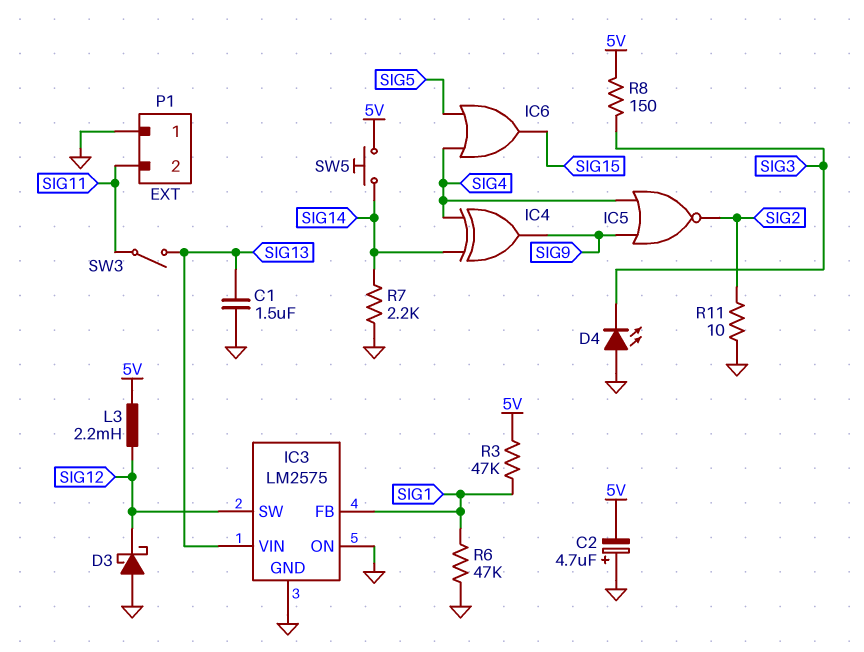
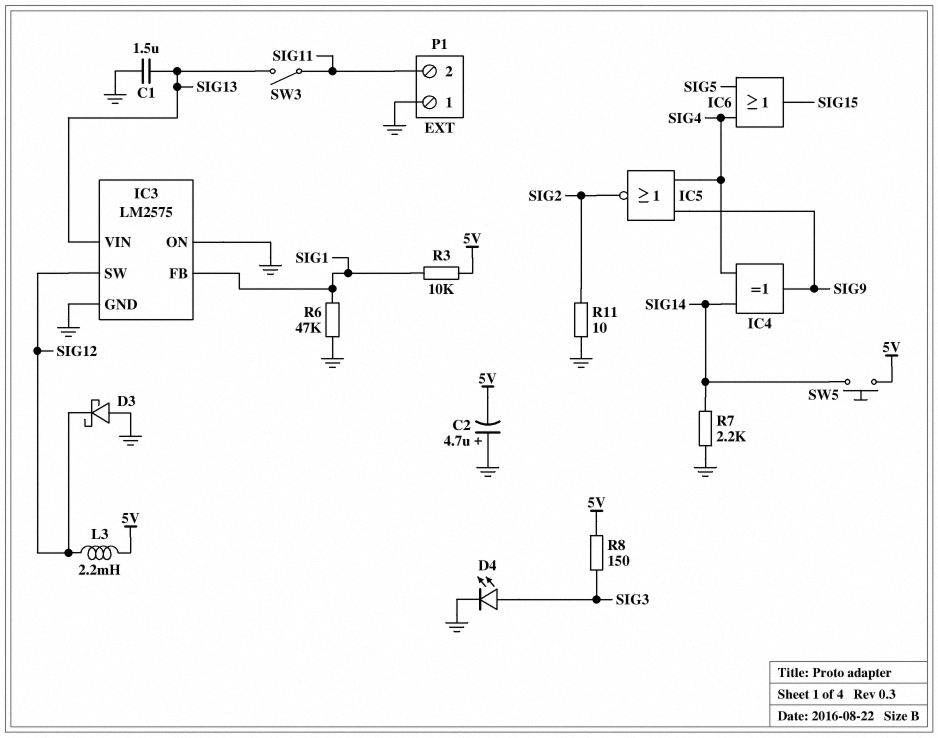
D4: LED (A GND, K SIG3) -> LED (A SIG3, K GND)
R3: 47k (5V, SIG1) -> 10k (5V, SIG1)

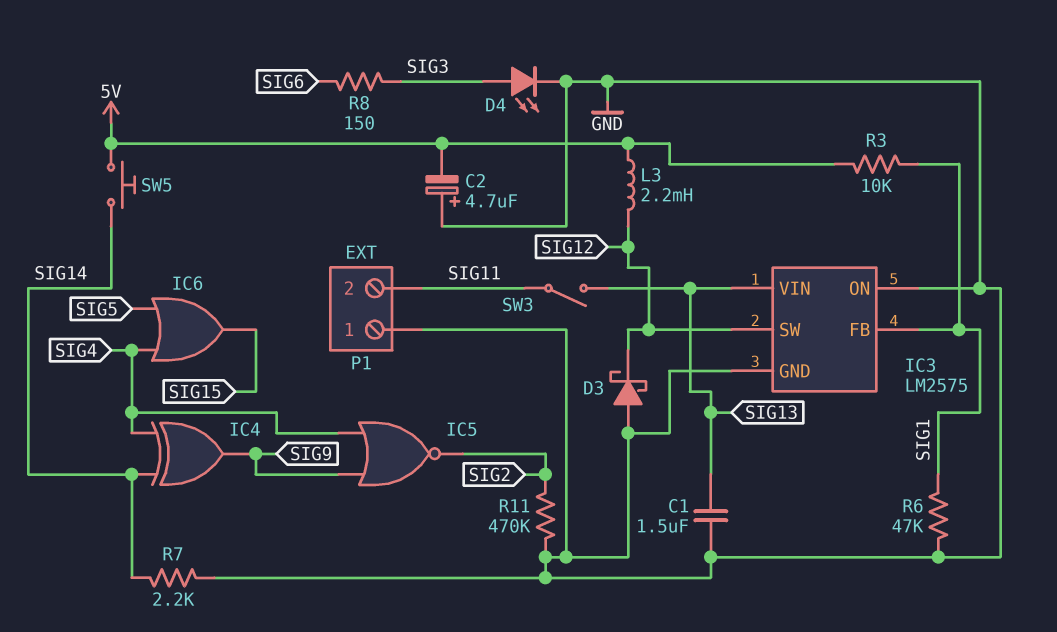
R8: 150 (5V, SIG3) -> 150 (SIG3, SIG6)
R11: 10 (GND, SIG2) -> 470k (GND, SIG2)

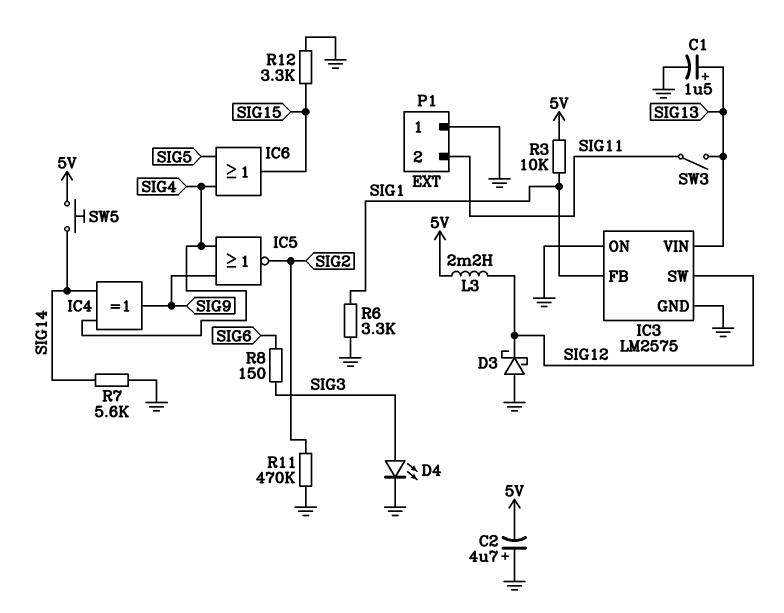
C1: 1.5uF (GND, SIG13) -> 1.5uF (plus SIG13, minus GND)
R6: 47k (GND, SIG1) -> 3.3k (GND, SIG1)
R7: 2.2k (GND, SIG14) -> 5.6k (GND, SIG14)
R12: none -> 3.3k (GND, SIG15)

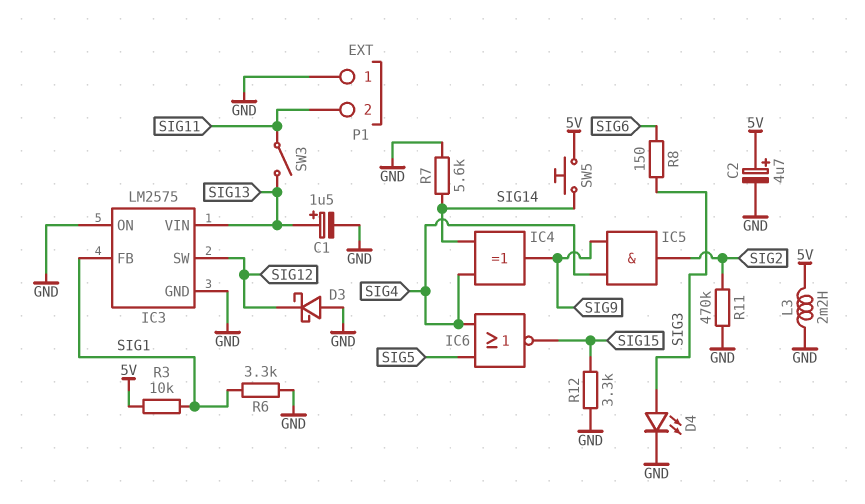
C2: 4.7uF (plus GND, minus 5V) -> 4.7uF (plus 5V, minus GND)
IC5: NOR (in SIG4, in SIG9, out SIG2) -> AND (in SIG4, in SIG9, out SIG2)
IC6: OR (in SIG4, in SIG5, out SIG15) -> NOR (in SIG4, in SIG5, out SIG15)
L3: 2.2mH (5V, SIG12) -> 2.2mH (5V, GND)

